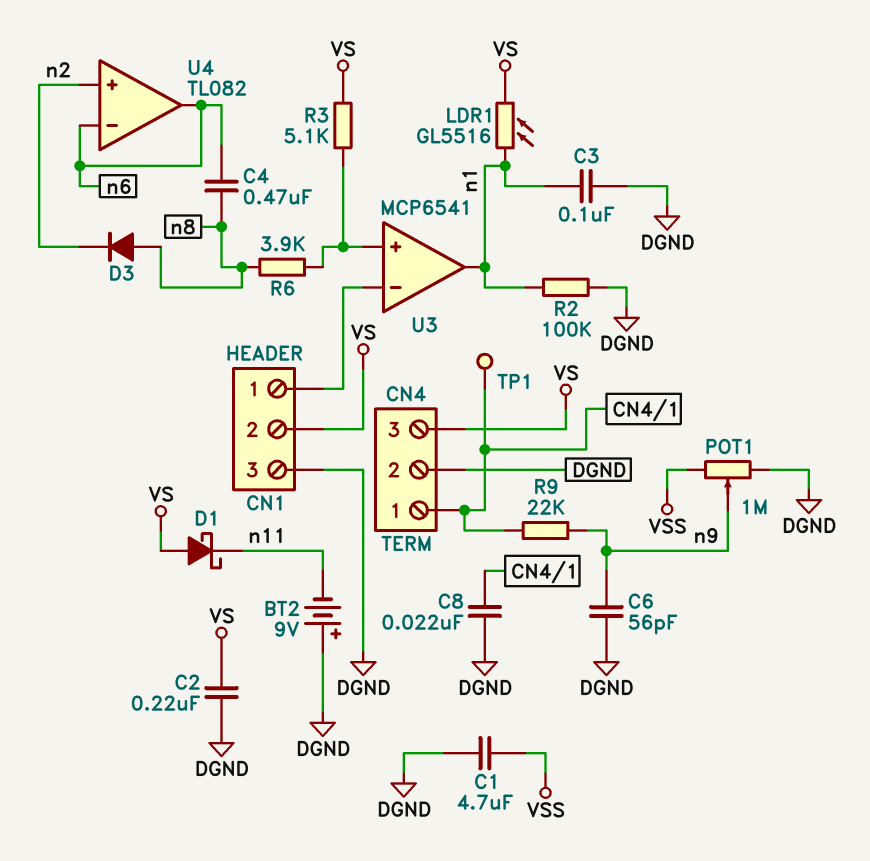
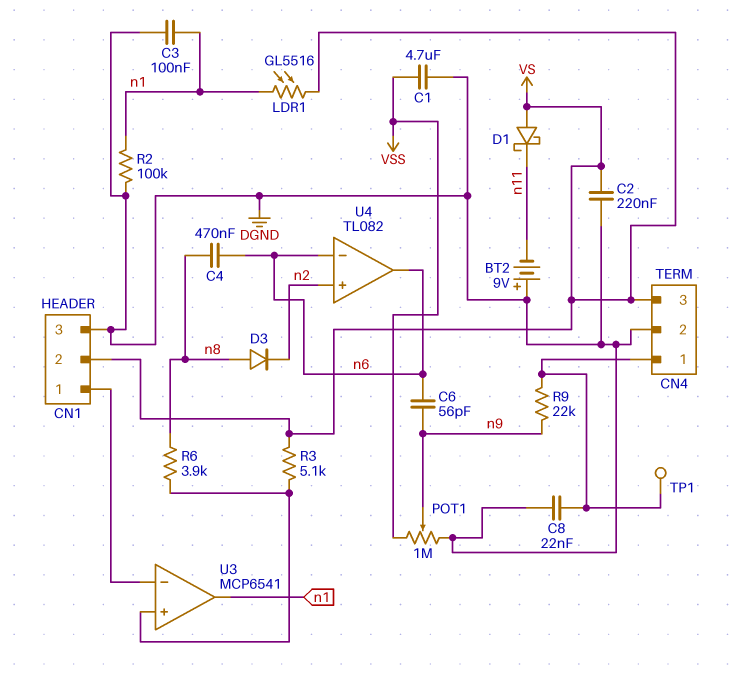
C6: 56pF (DGND, n9) -> 56pF (n6, n9)

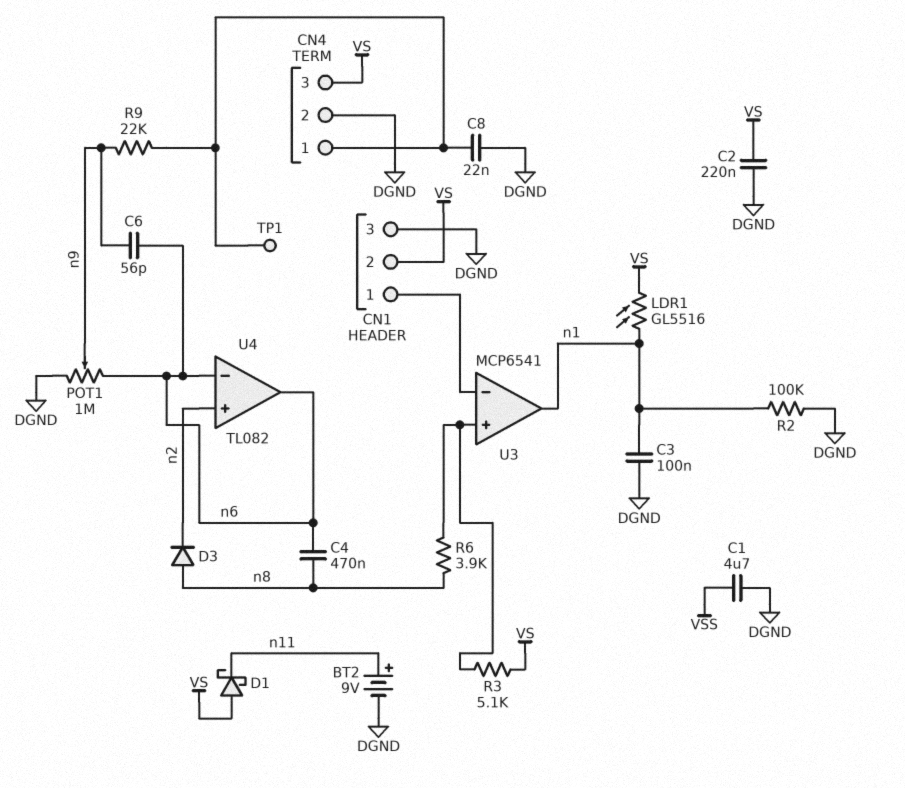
BT2: 9V (plus DGND, minus n11) -> 9V (plus n11, minus DGND)
POT1: 1M (DGND, VSS, wiper n9) -> 1M (DGND, n6, wiper n9)

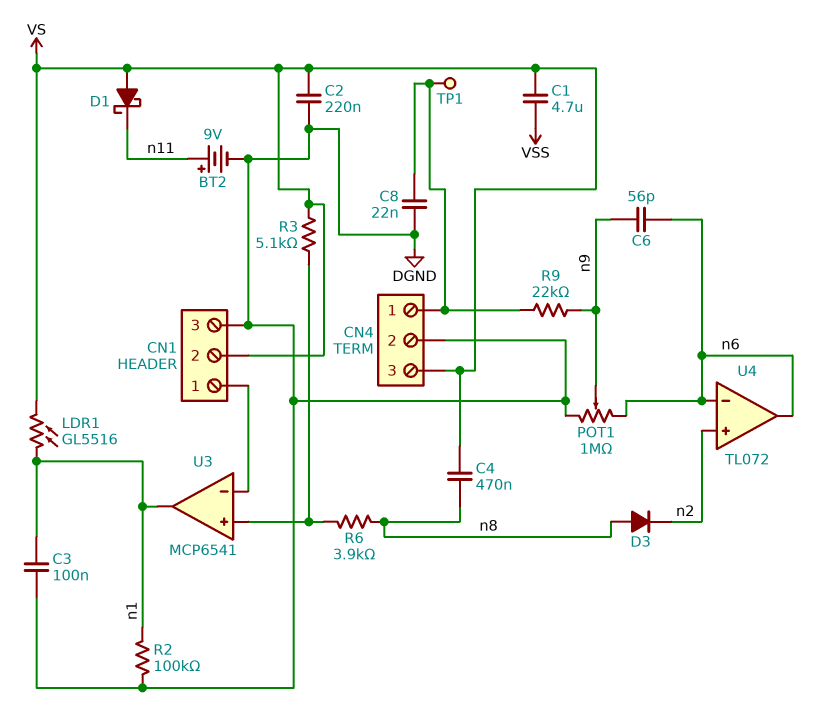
C1: 4.7uF (DGND, VSS) -> 4.7uF (VS, VSS)
C4: 470nF (n6, n8) -> 470nF (VS, n8)
U4: TL082 -> TL072

